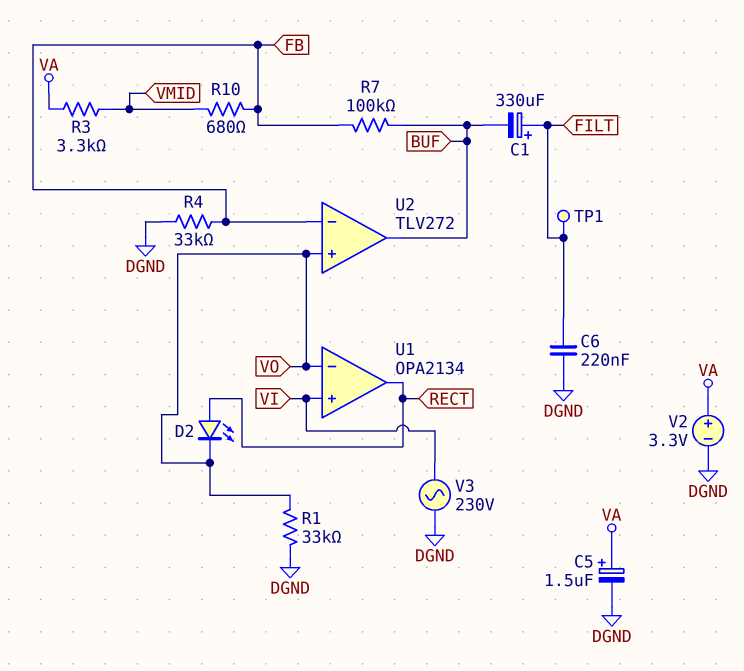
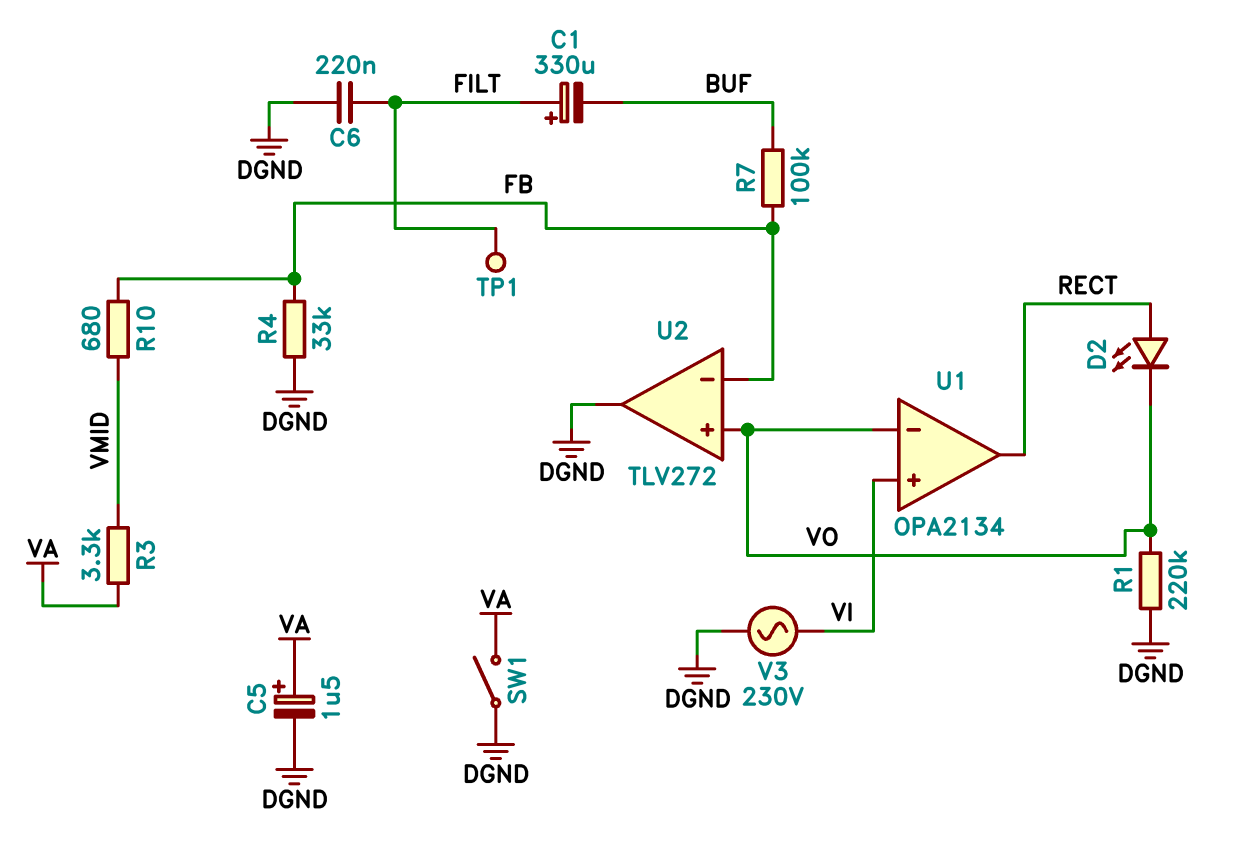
R1: 33k (DGND, VO) -> 220k (DGND, VO)
SW1: none -> switch (DGND, VA)
U2 pin out: BUF -> DGND
V2: 3.3V (plus VA, minus DGND) -> none

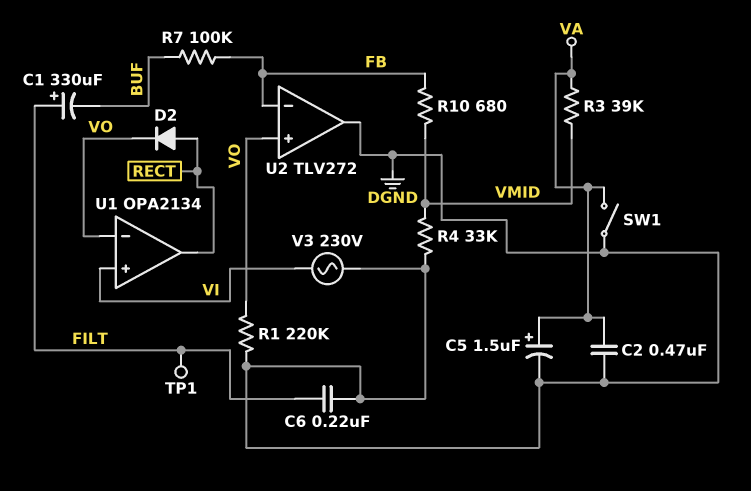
C2: none -> 470nF (DGND, VA)
D2: LED (A RECT, K VO) -> diode (A RECT, K VO)
R3: 3.3k (VA, VMID) -> 39k (VA, VMID)
R4: 33k (DGND, FB) -> 33k (DGND, VMID)

